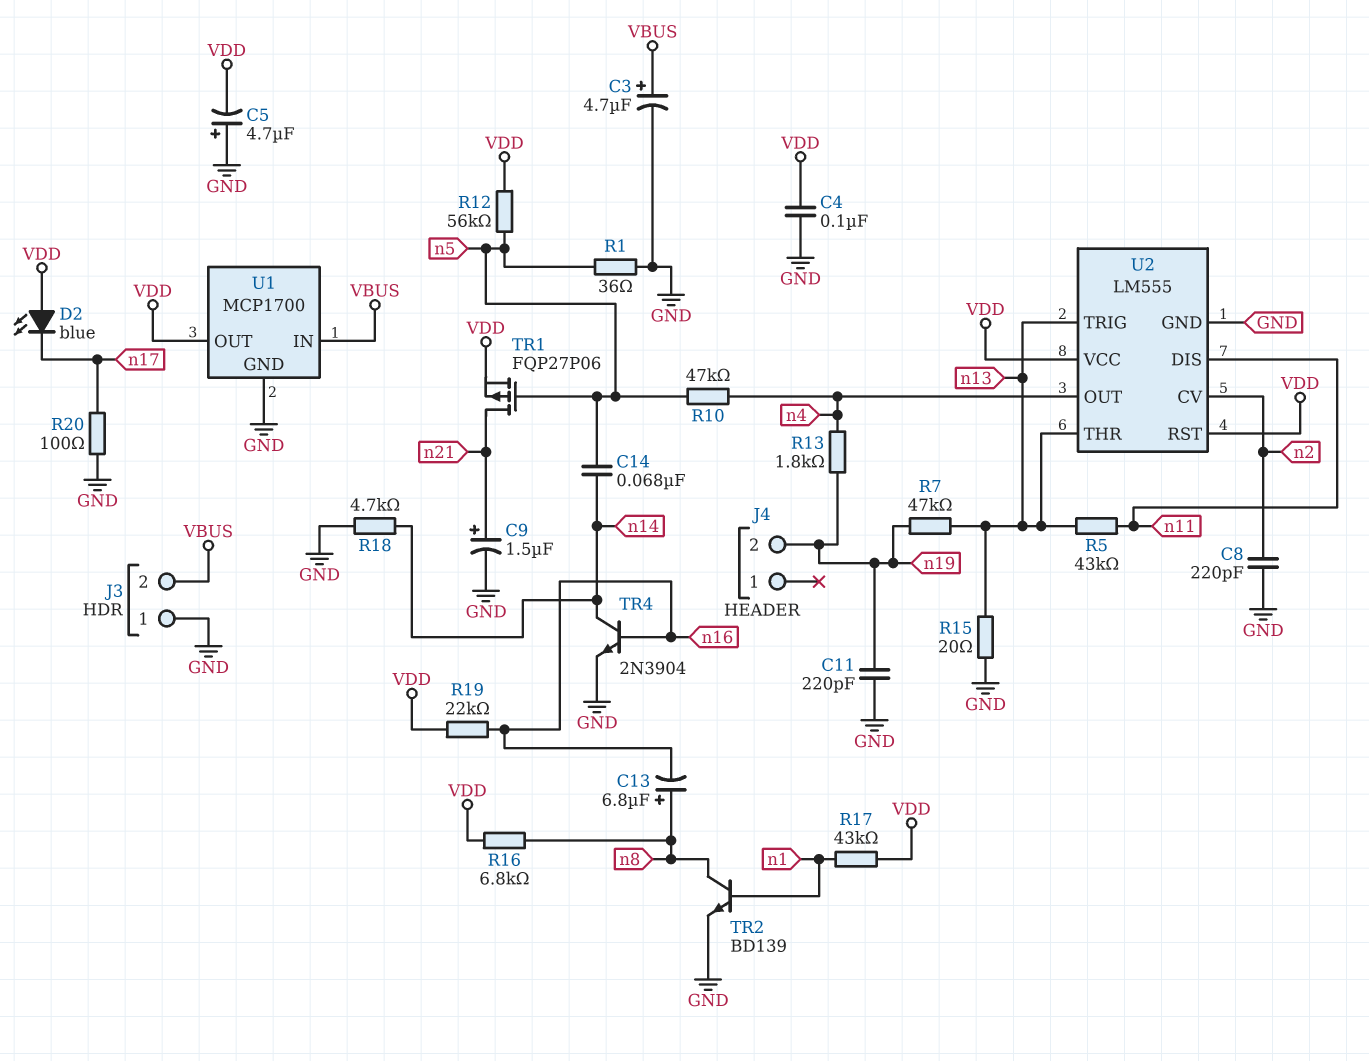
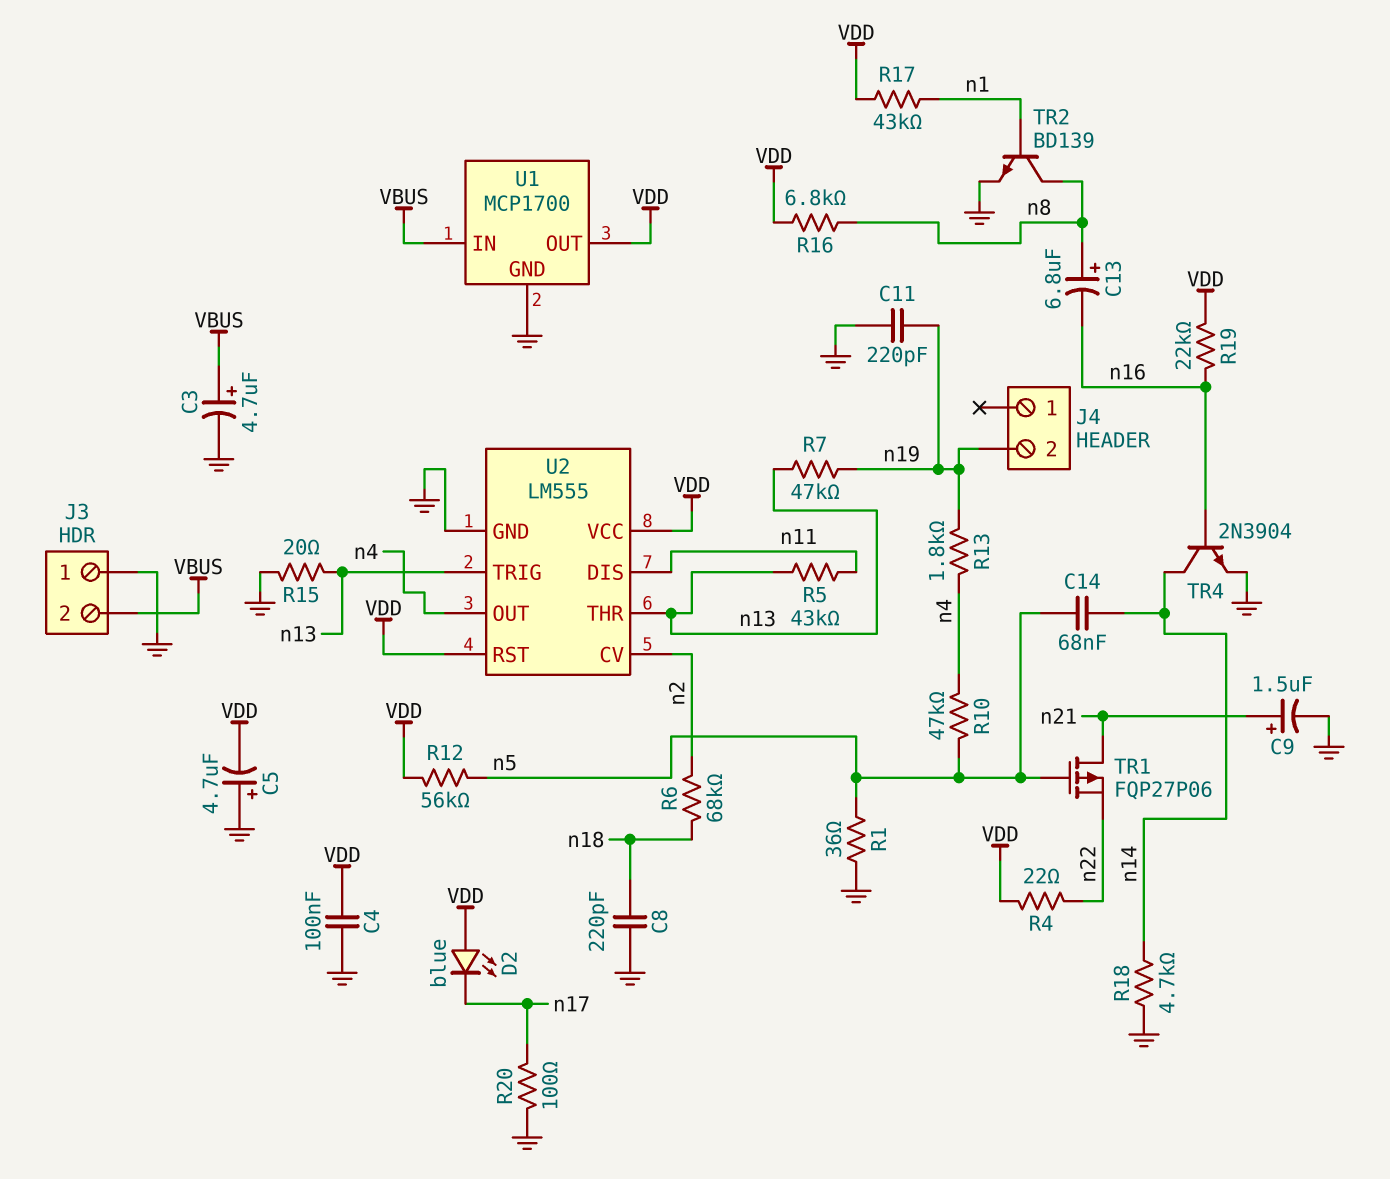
C8: 220pF (GND, n2) -> 220pF (GND, n18)
R4: none -> 22 (VDD, n22)
R6: none -> 68k (n2, n18)
TR1: PMOS FQP27P06 (G n5, D n21, S VDD) -> PMOS FQP27P06 (G n5, D n21, S n22)

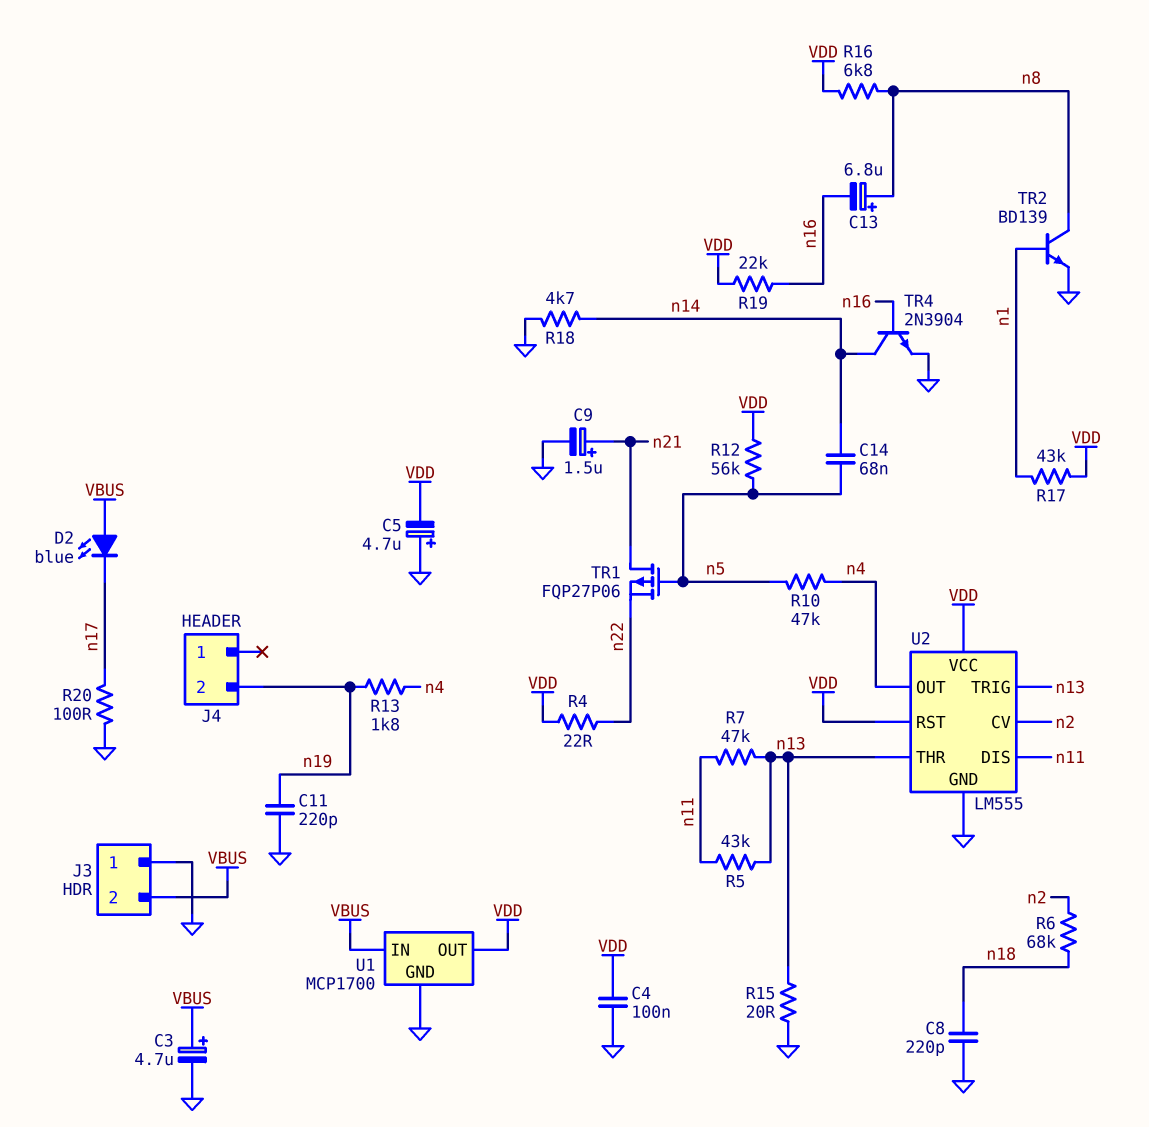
D2: LED blue (A VDD, K n17) -> LED blue (A VBUS, K n17)
R1: 36 (GND, n5) -> none
R7: 47k (n13, n19) -> 47k (n11, n13)

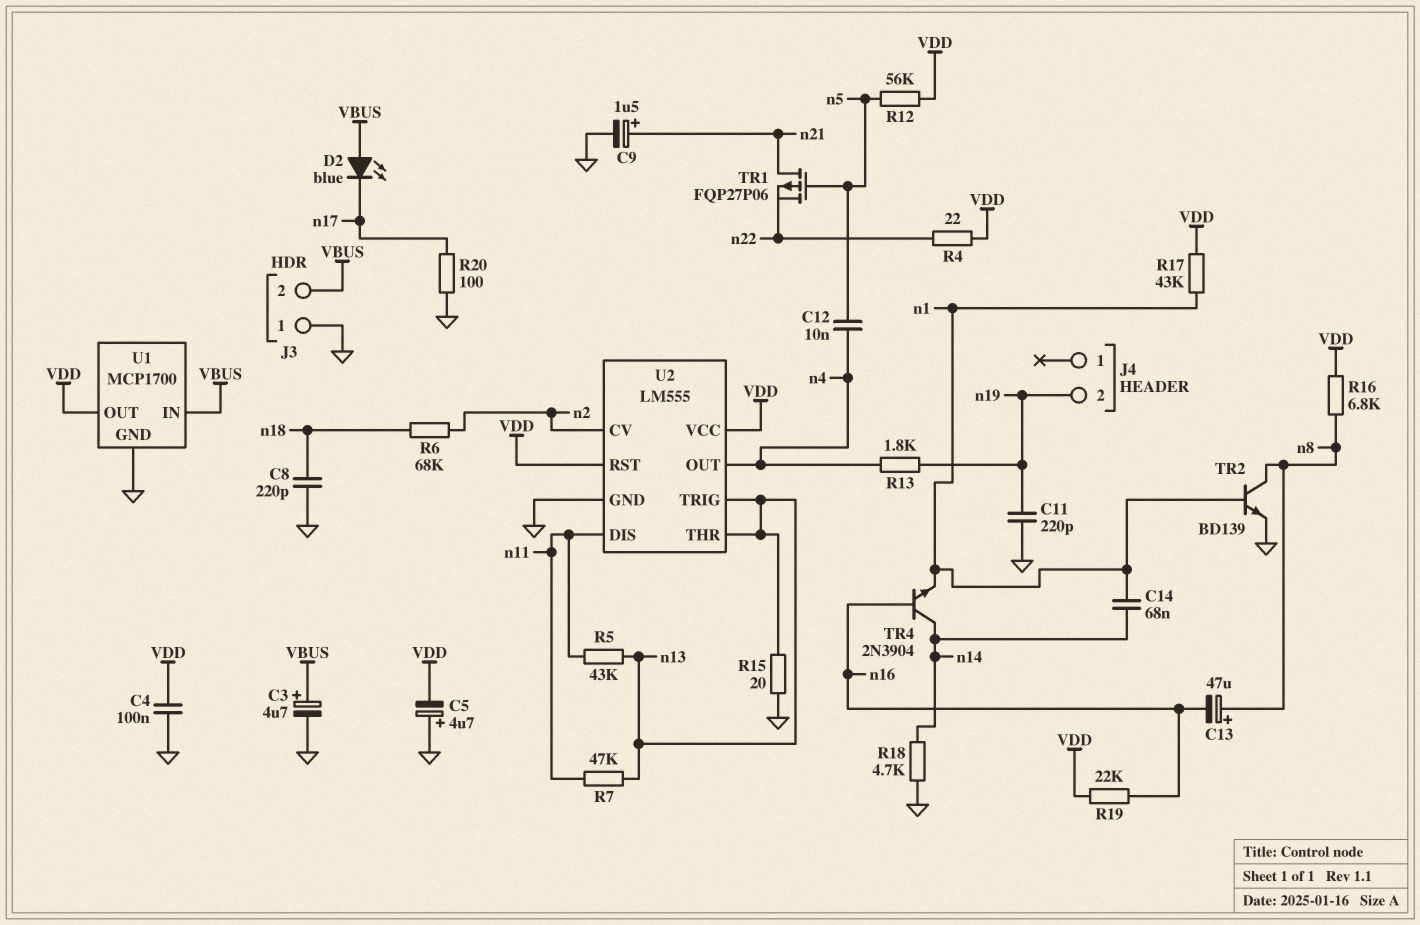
C12: none -> 10nF (n4, n5)
C13: 6.8uF (plus n8, minus n16) -> 47uF (plus n8, minus n16)
C14: 68nF (n5, n14) -> 68nF (n1, n14)
R10: 47k (n4, n5) -> none
TR4: NPN 2N3904 (B n16, C n14, E GND) -> NPN 2N3904 (B n16, C n14, E n1)

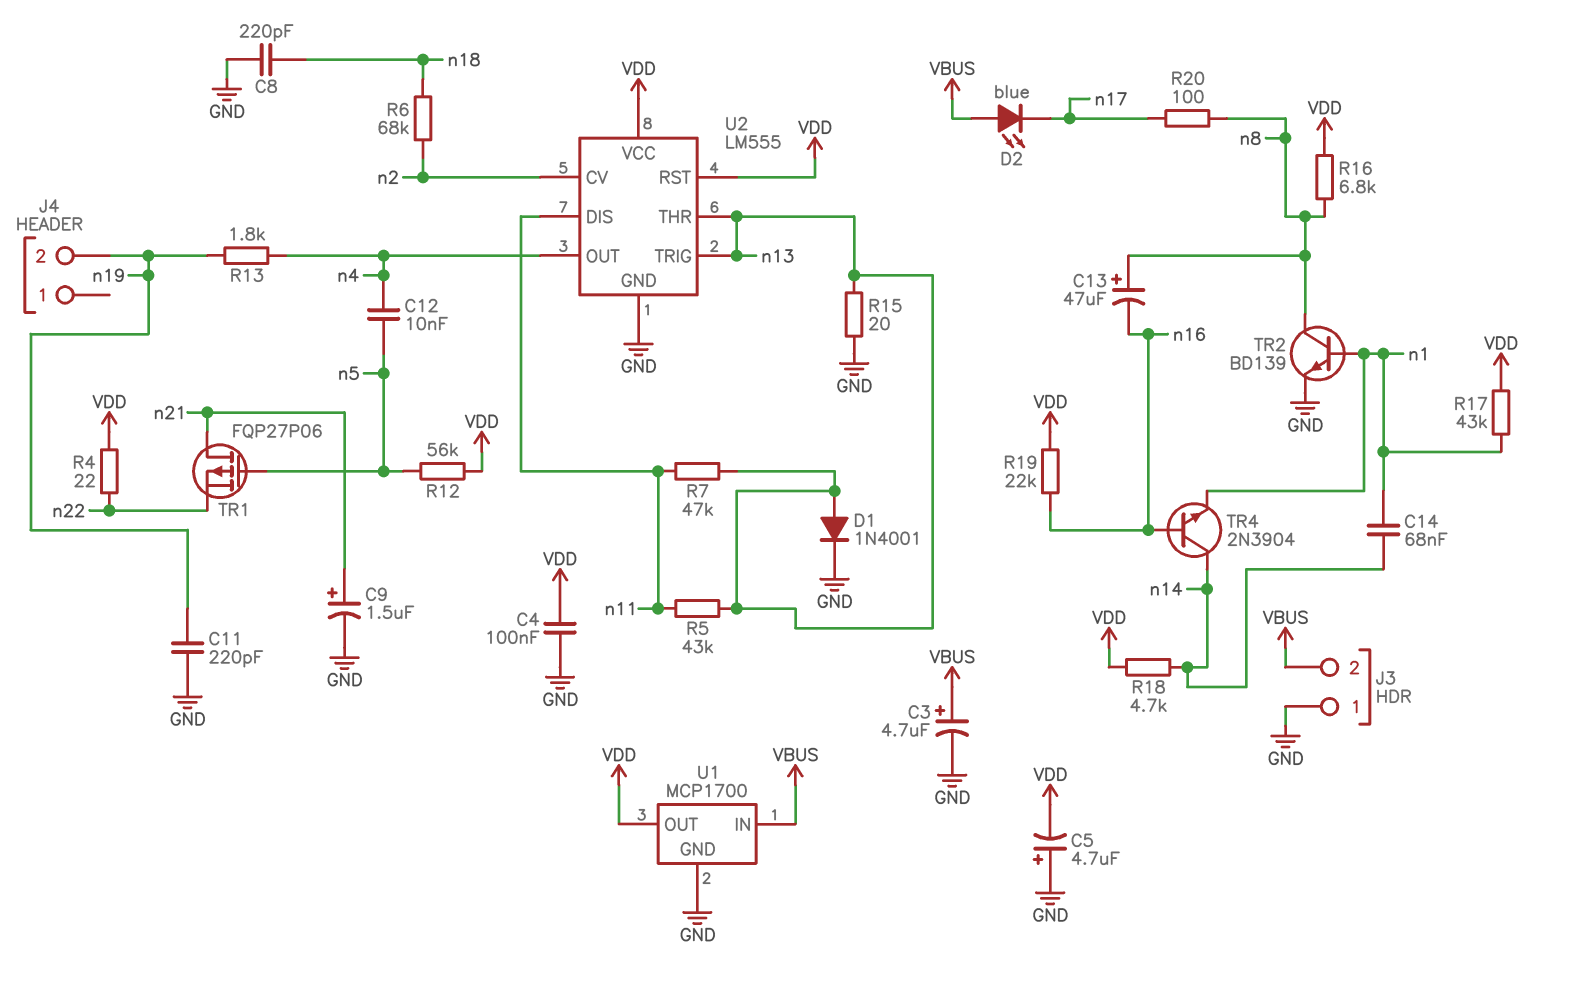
D1: none -> diode 1N4001 (A n13, K GND)
R18: 4.7k (GND, n14) -> 4.7k (VDD, n14)
R20: 100 (GND, n17) -> 100 (n8, n17)

